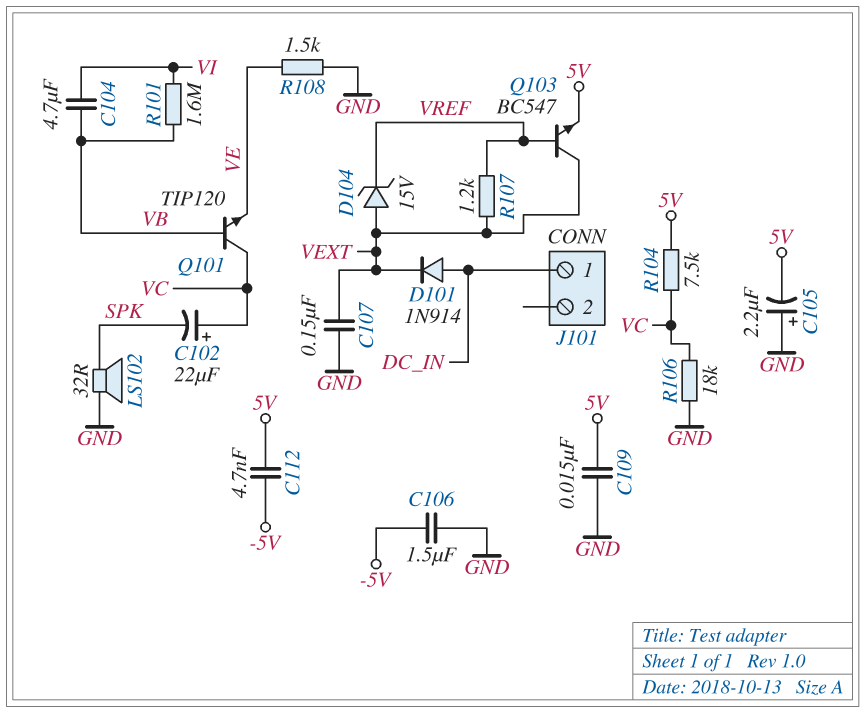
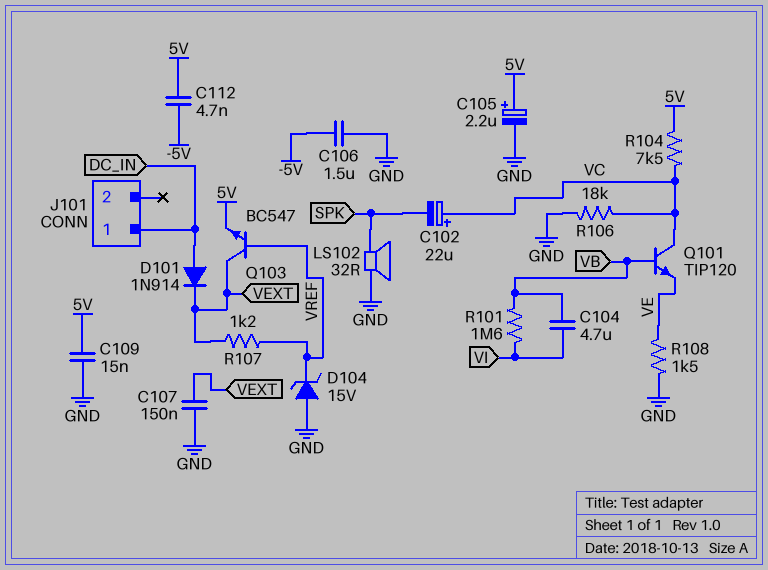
C105: 2.2uF (plus GND, minus 5V) -> 2.2uF (plus 5V, minus GND)
D104: zener 15V (A VEXT, K VREF) -> zener 15V (A GND, K VREF)

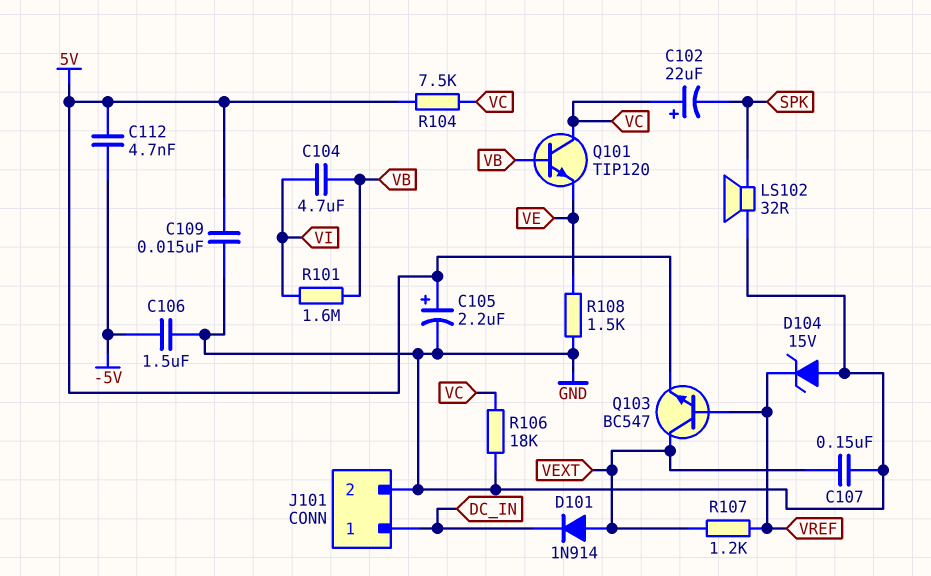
D101: diode 1N914 (A DC_IN, K VEXT) -> diode 1N914 (A VEXT, K DC_IN)
J101 pin 2: none -> GND

